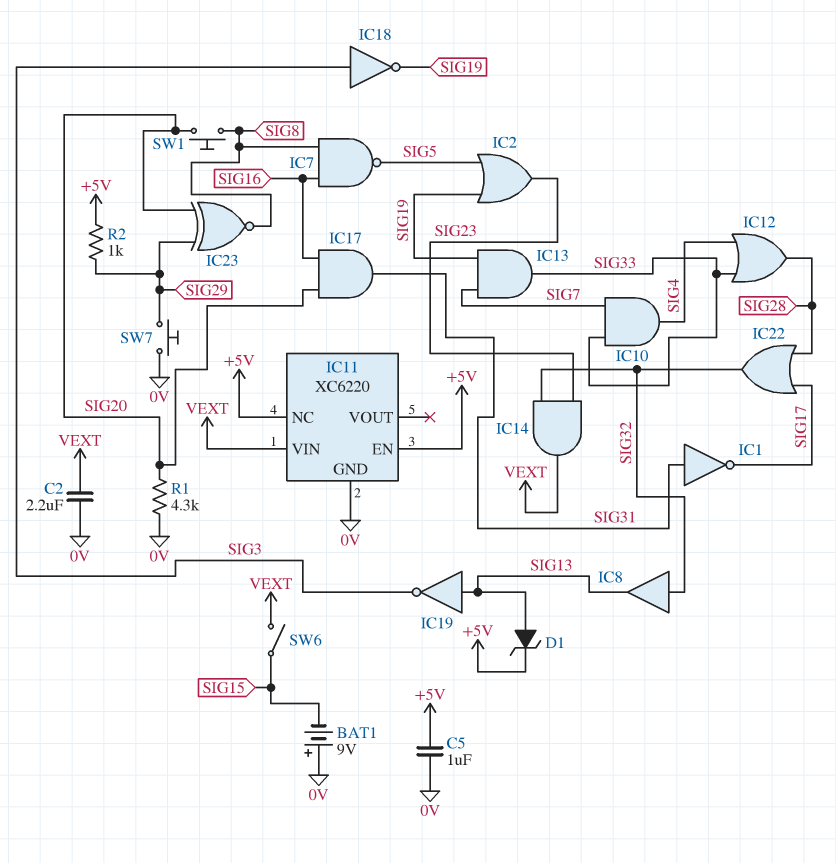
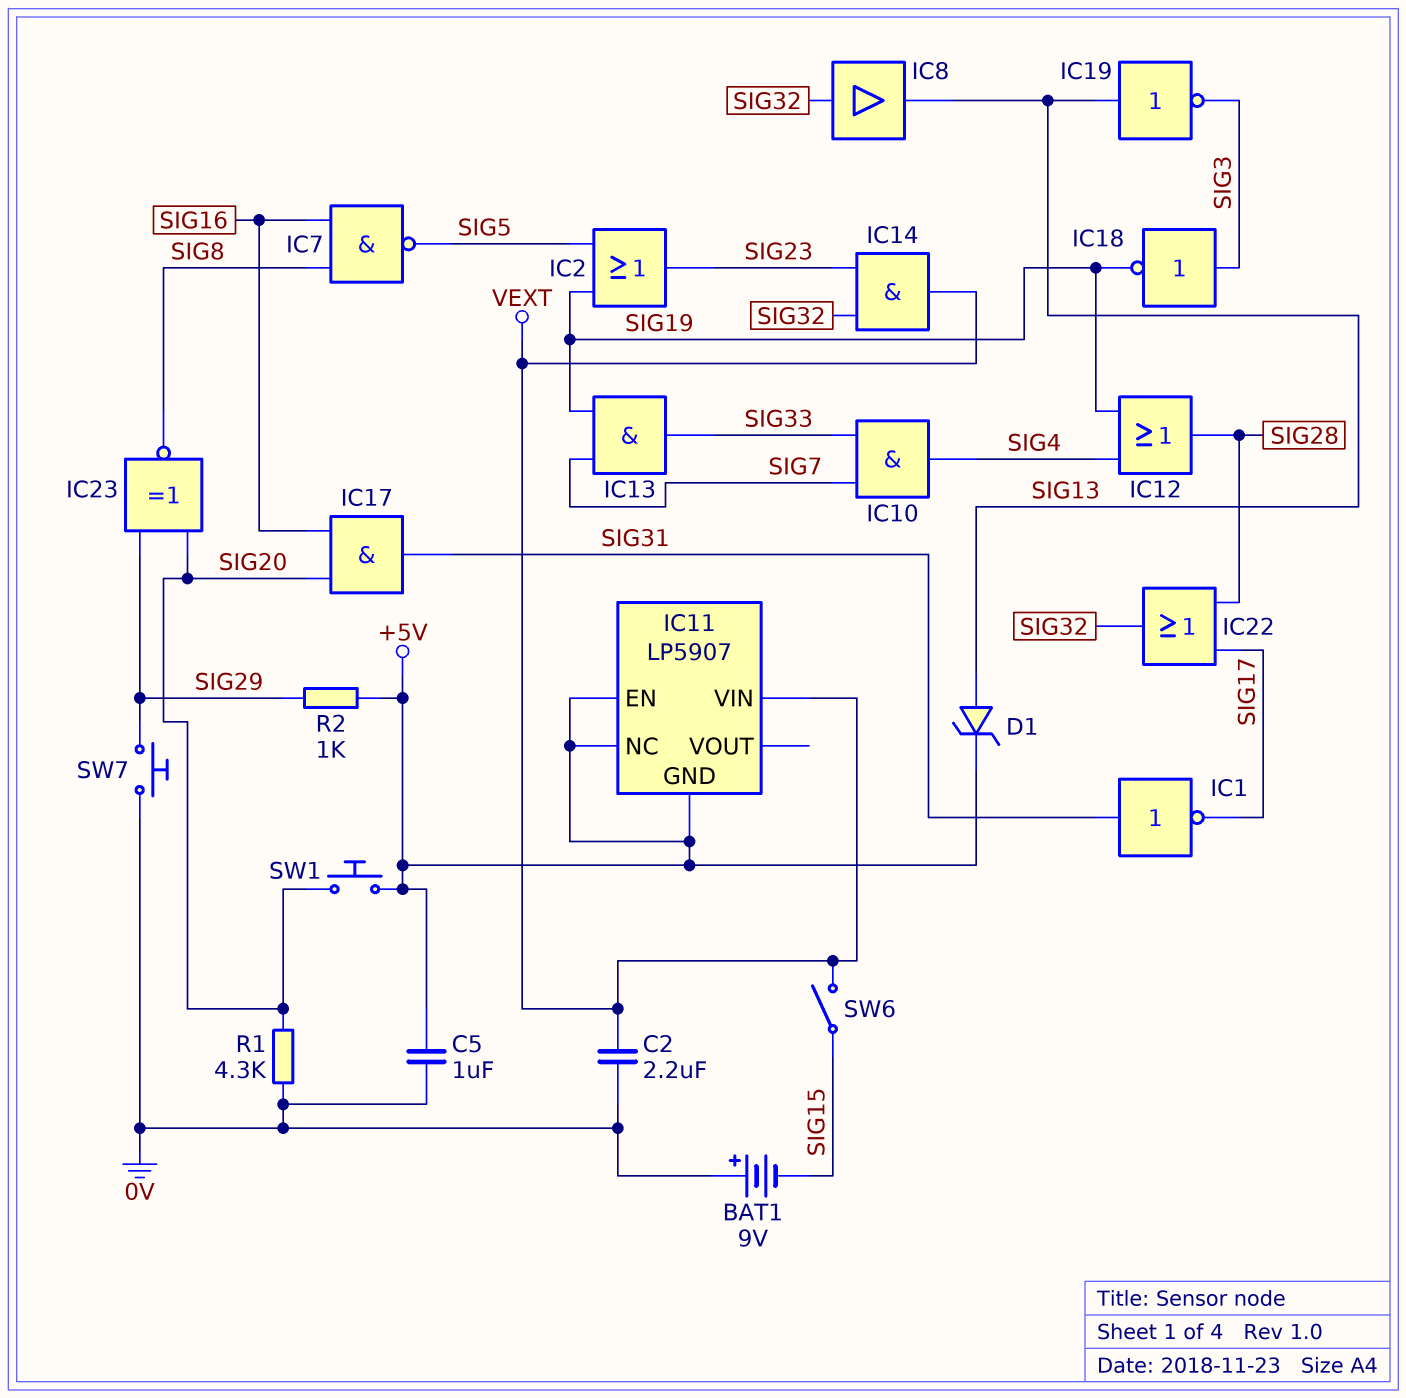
IC11: XC6220 -> LP5907
IC11 pin GND: 0V -> +5V
IC12: OR (in SIG4, in SIG33, out SIG28) -> OR (in SIG4, in SIG19, out SIG28)
SW1: button (SIG8, SIG20) -> button (+5V, SIG20)

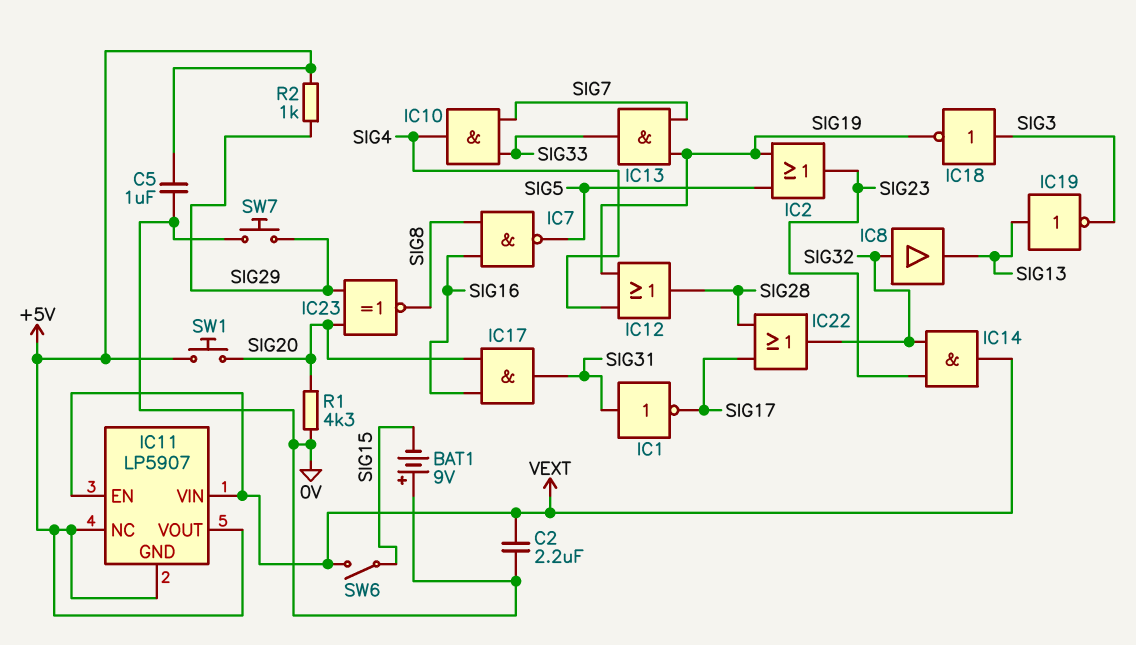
D1: zener (A SIG13, K +5V) -> none
IC11 pin EN: +5V -> VEXT
IC11 pin VOUT: none -> +5V

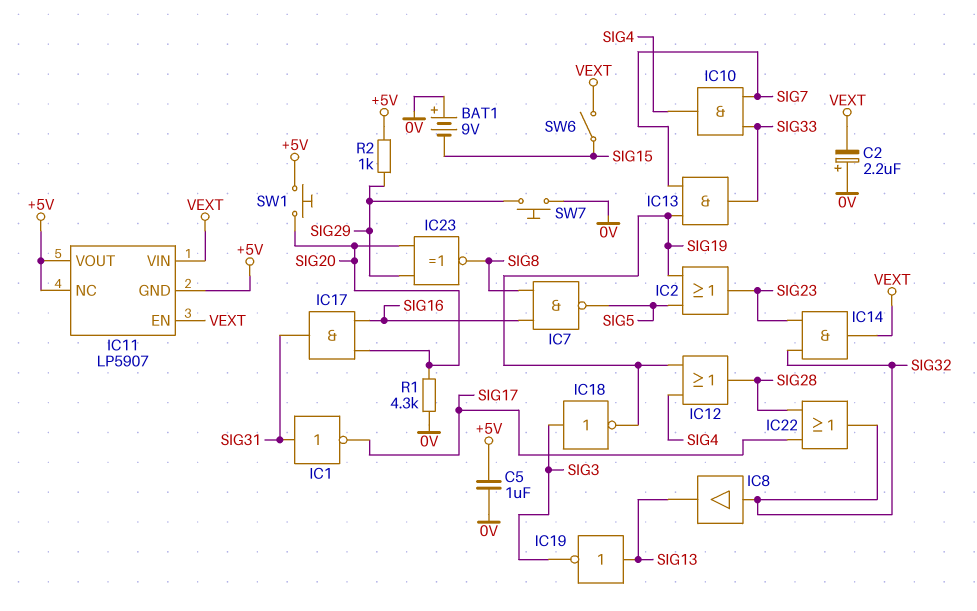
C2: 2.2uF (0V, VEXT) -> 2.2uF (plus 0V, minus VEXT)

